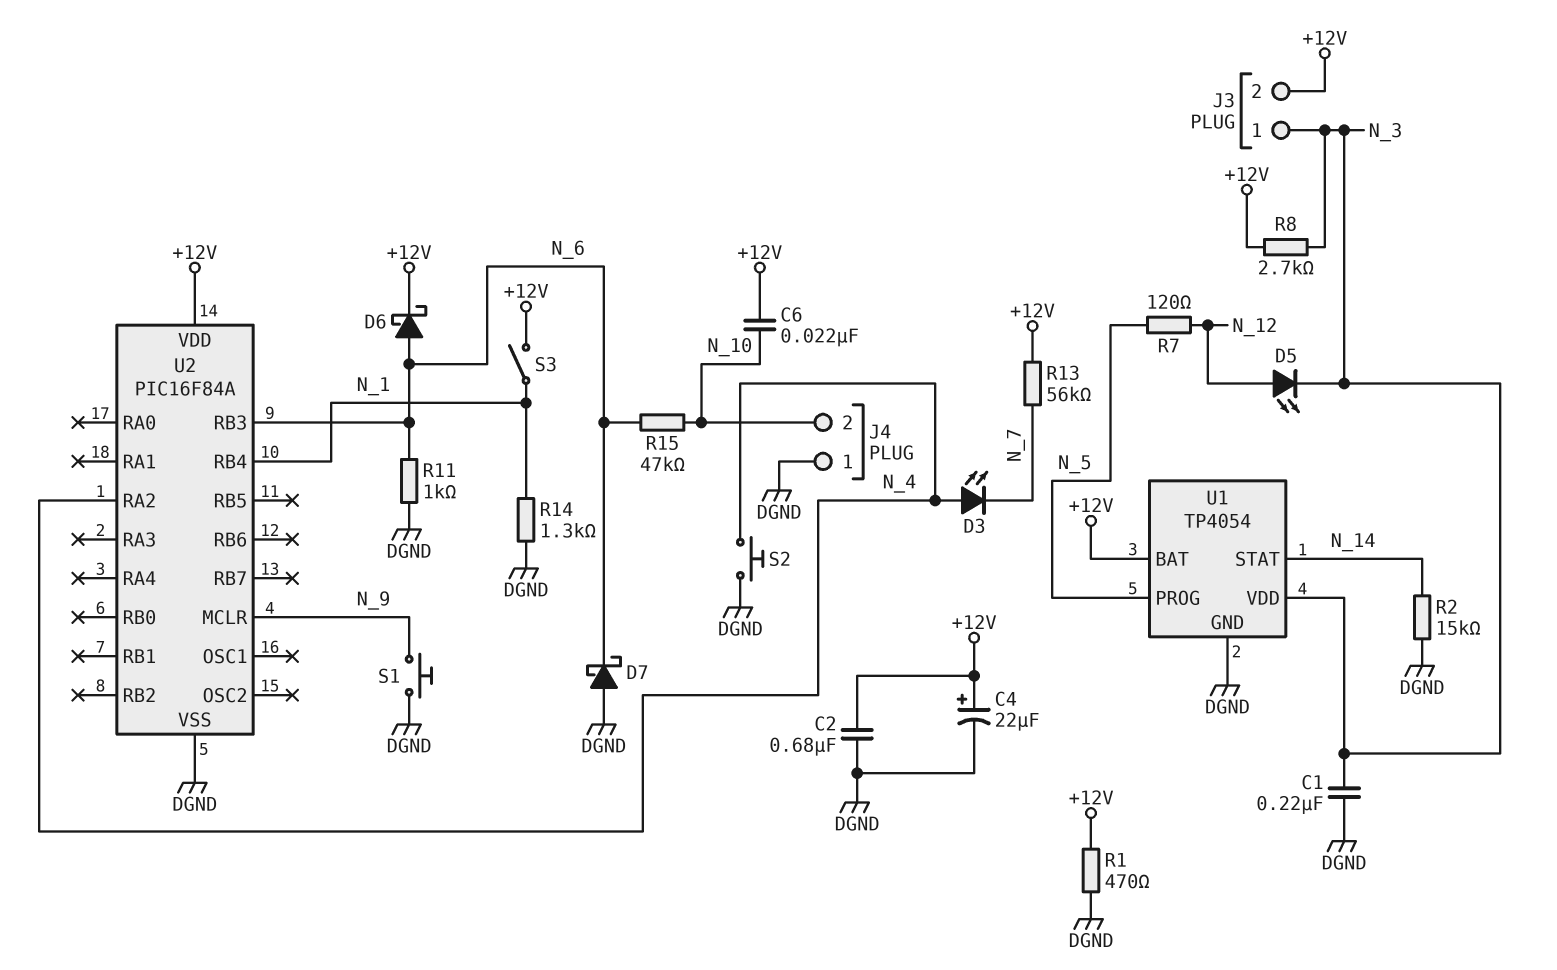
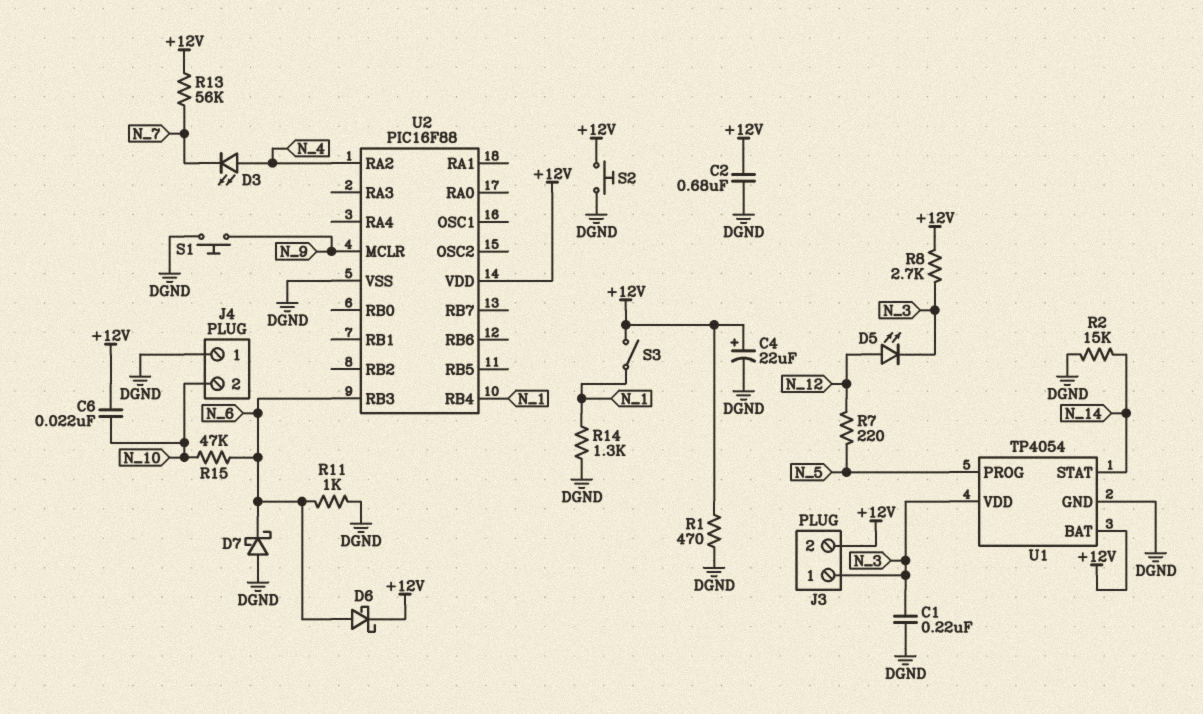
R7: 120 (N_5, N_12) -> 220 (N_5, N_12)
S2: button (DGND, N_4) -> button (+12V, DGND)
U2: PIC16F84A -> PIC16F88

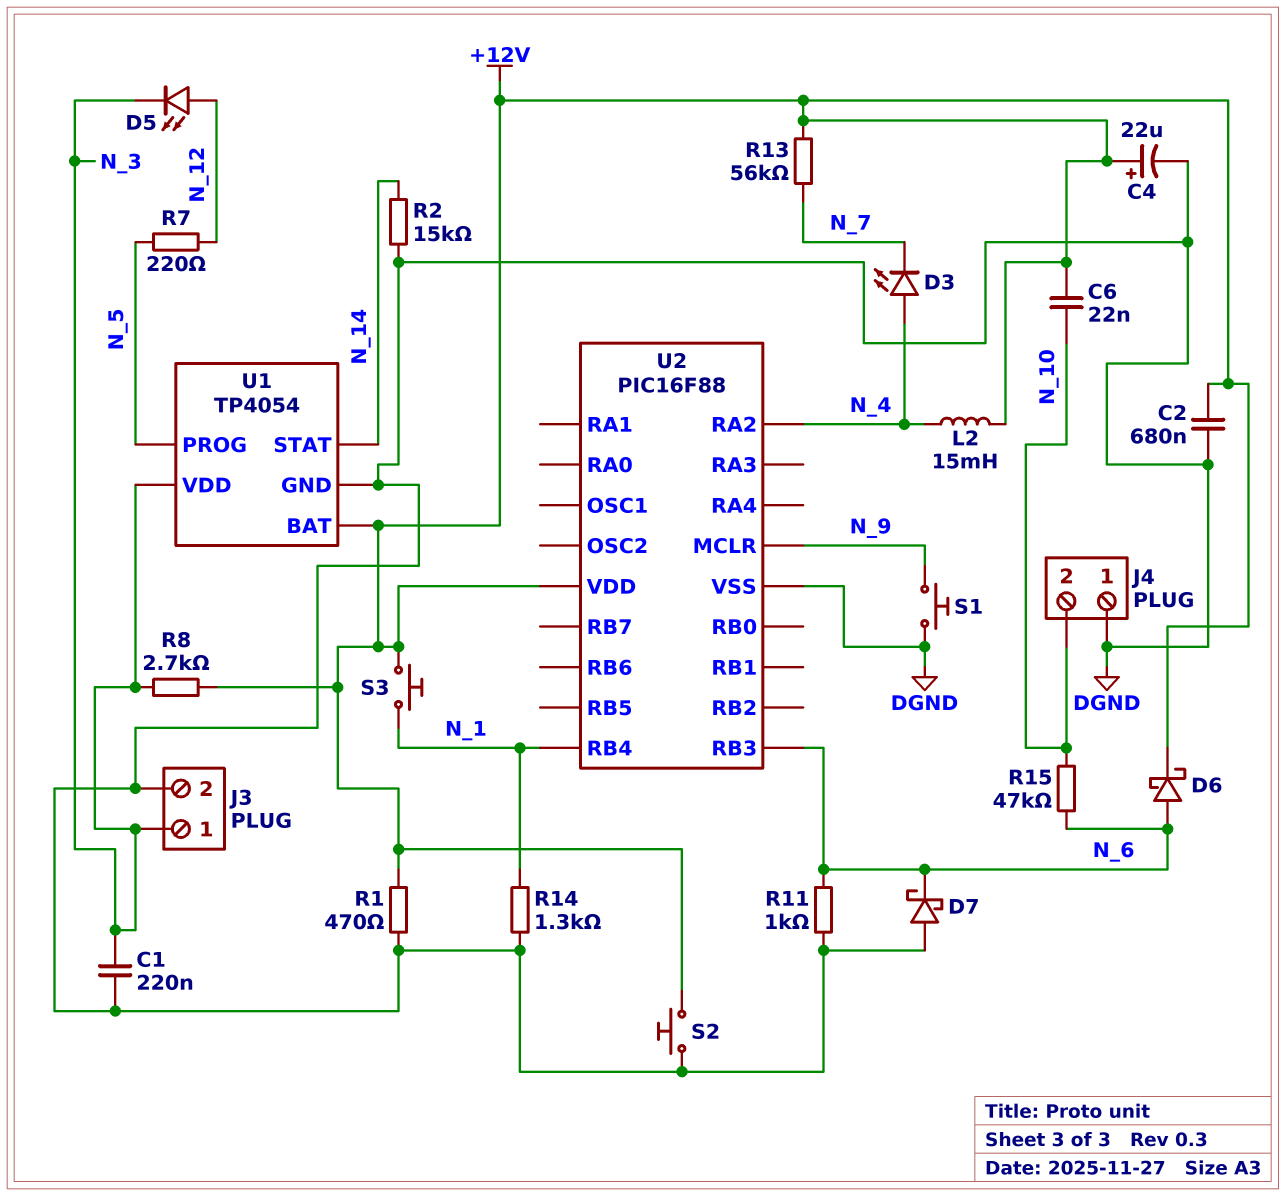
J3 pin 2: +12V -> DGND
L2: none -> 15mH (+12V, N_4)
S3: switch (+12V, N_1) -> button (+12V, N_1)

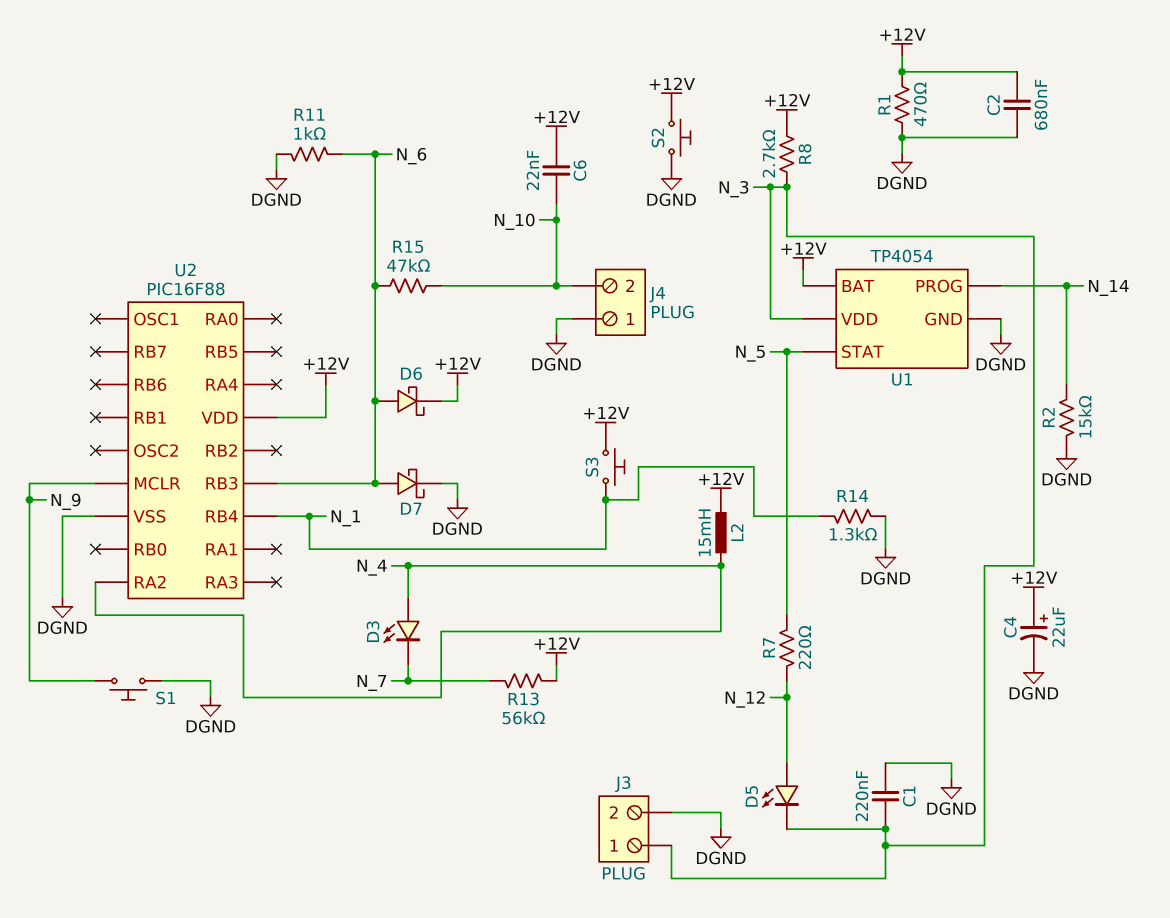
D7: schottky (A DGND, K N_6) -> schottky (A N_6, K DGND)
U1 pin PROG: N_5 -> N_14
U1 pin STAT: N_14 -> N_5

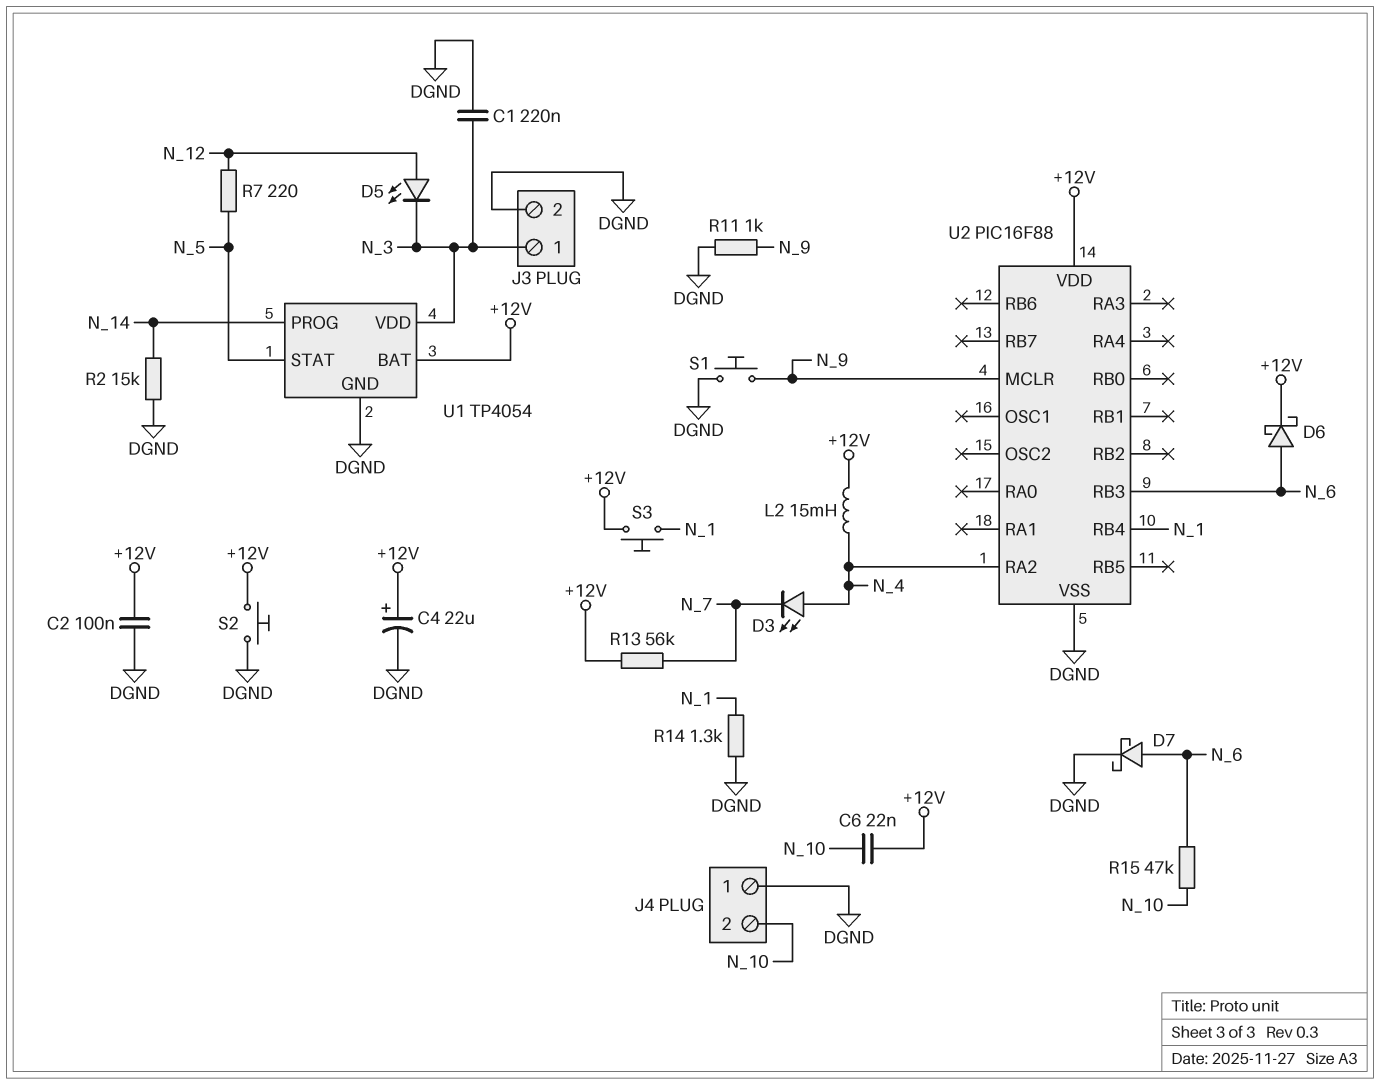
C2: 680nF (+12V, DGND) -> 100nF (+12V, DGND)
R1: 470 (+12V, DGND) -> none
R8: 2.7k (+12V, N_3) -> none
R11: 1k (DGND, N_6) -> 1k (DGND, N_9)

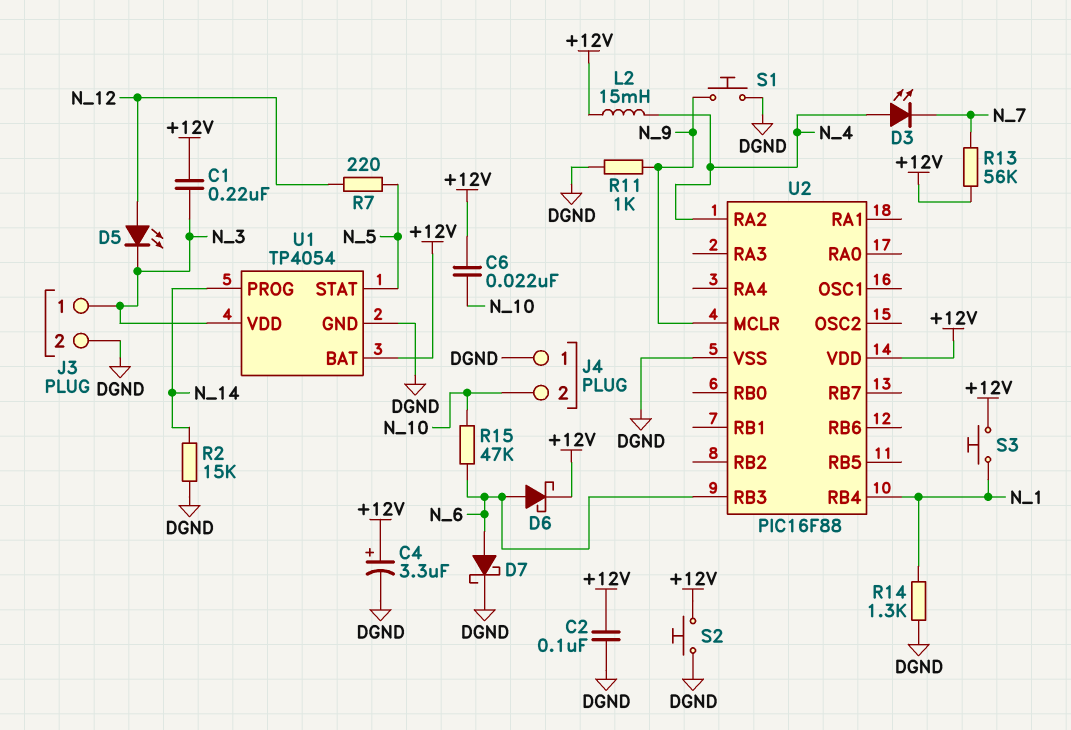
C1: 220nF (DGND, N_3) -> 220nF (+12V, N_3)
C4: 22uF (plus +12V, minus DGND) -> 3.3uF (plus +12V, minus DGND)

